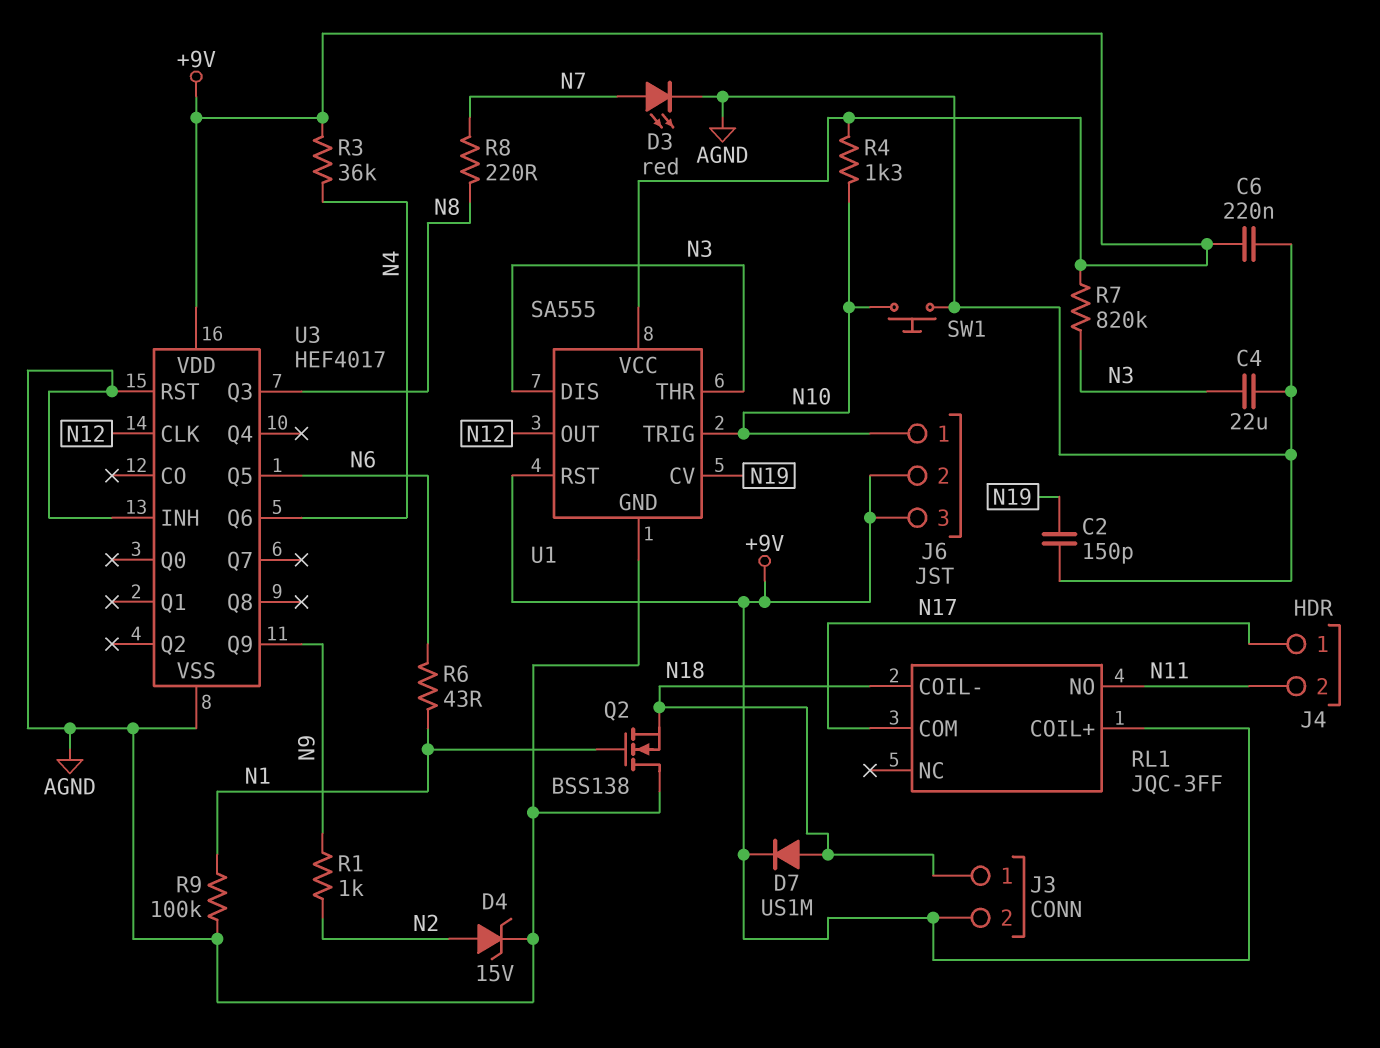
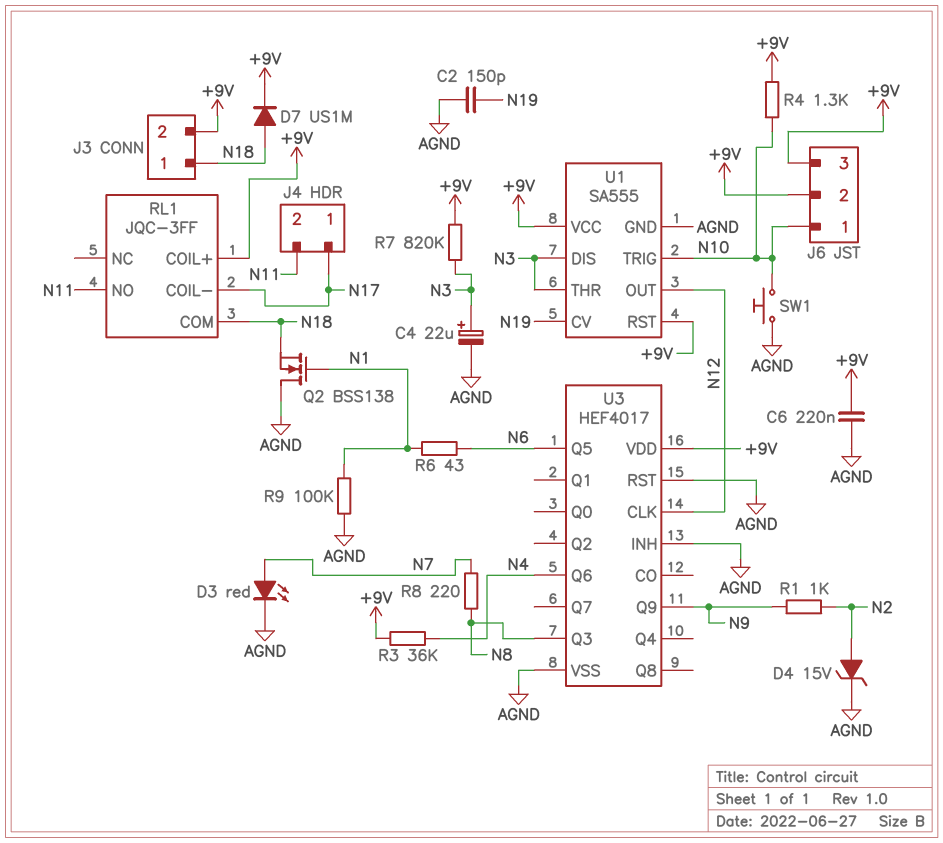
C4: 22uF (AGND, N3) -> 22uF (plus N3, minus AGND)
RL1 pin COIL-: N18 -> N17
RL1 pin COM: N17 -> N18

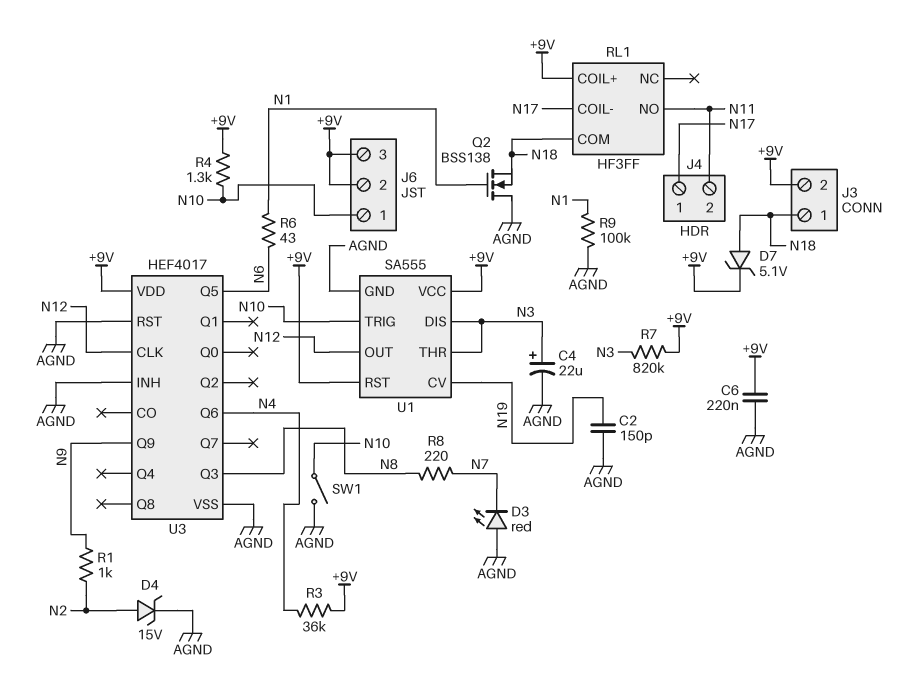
D3: LED red (A N7, K AGND) -> LED red (A AGND, K N7)
D7: diode US1M (A N18, K +9V) -> zener 5.1V (A N18, K +9V)
RL1: JQC-3FF -> HF3FF
SW1: button (AGND, N10) -> switch (AGND, N10)

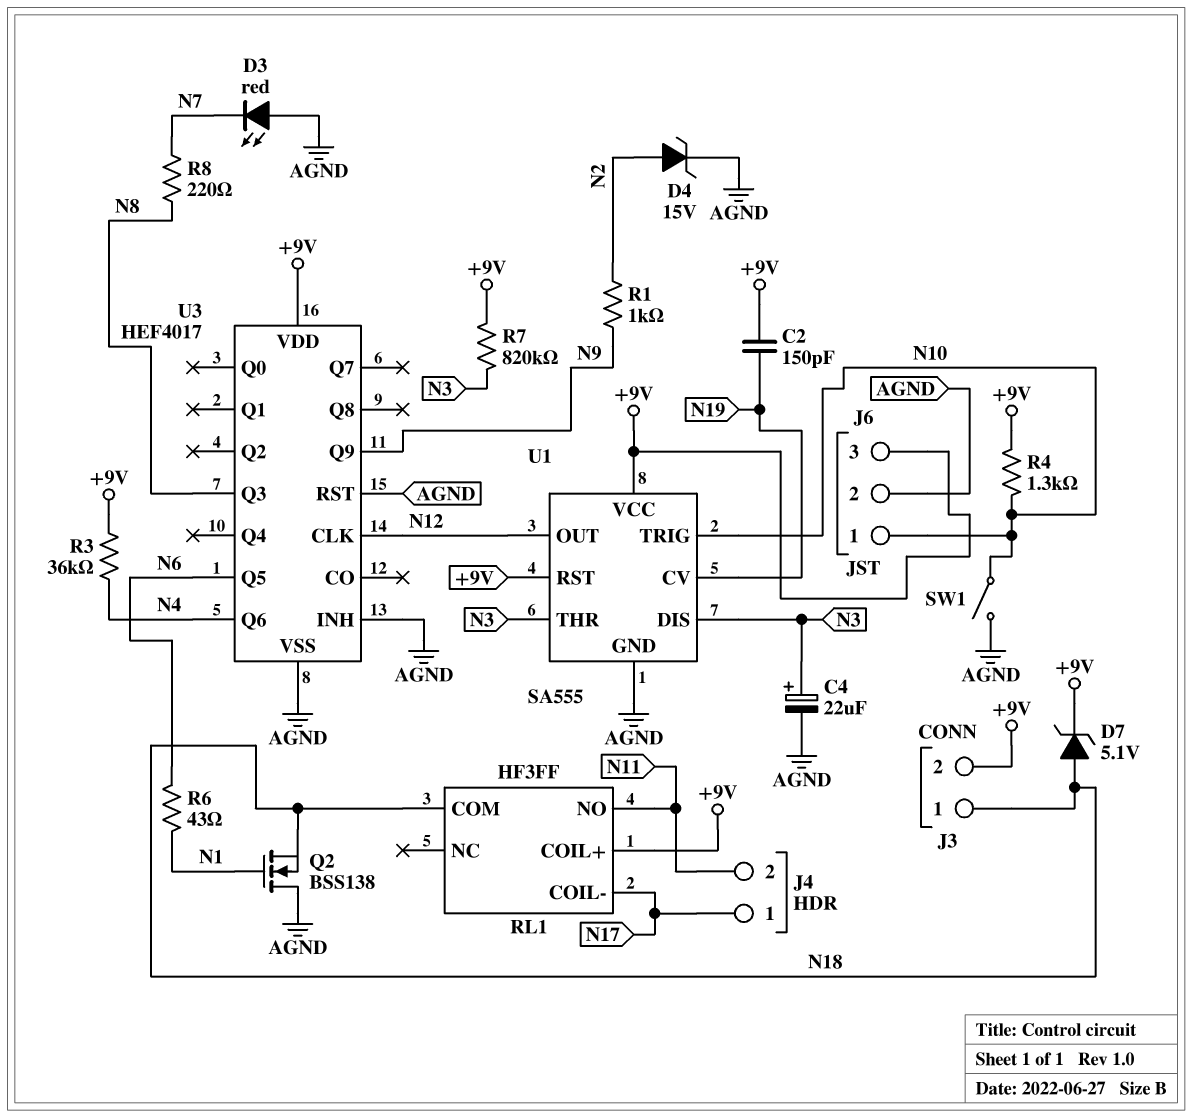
C2: 150pF (AGND, N19) -> 150pF (+9V, N19)
C6: 220nF (+9V, AGND) -> none
J6 pin 2: +9V -> AGND
R9: 100k (AGND, N1) -> none

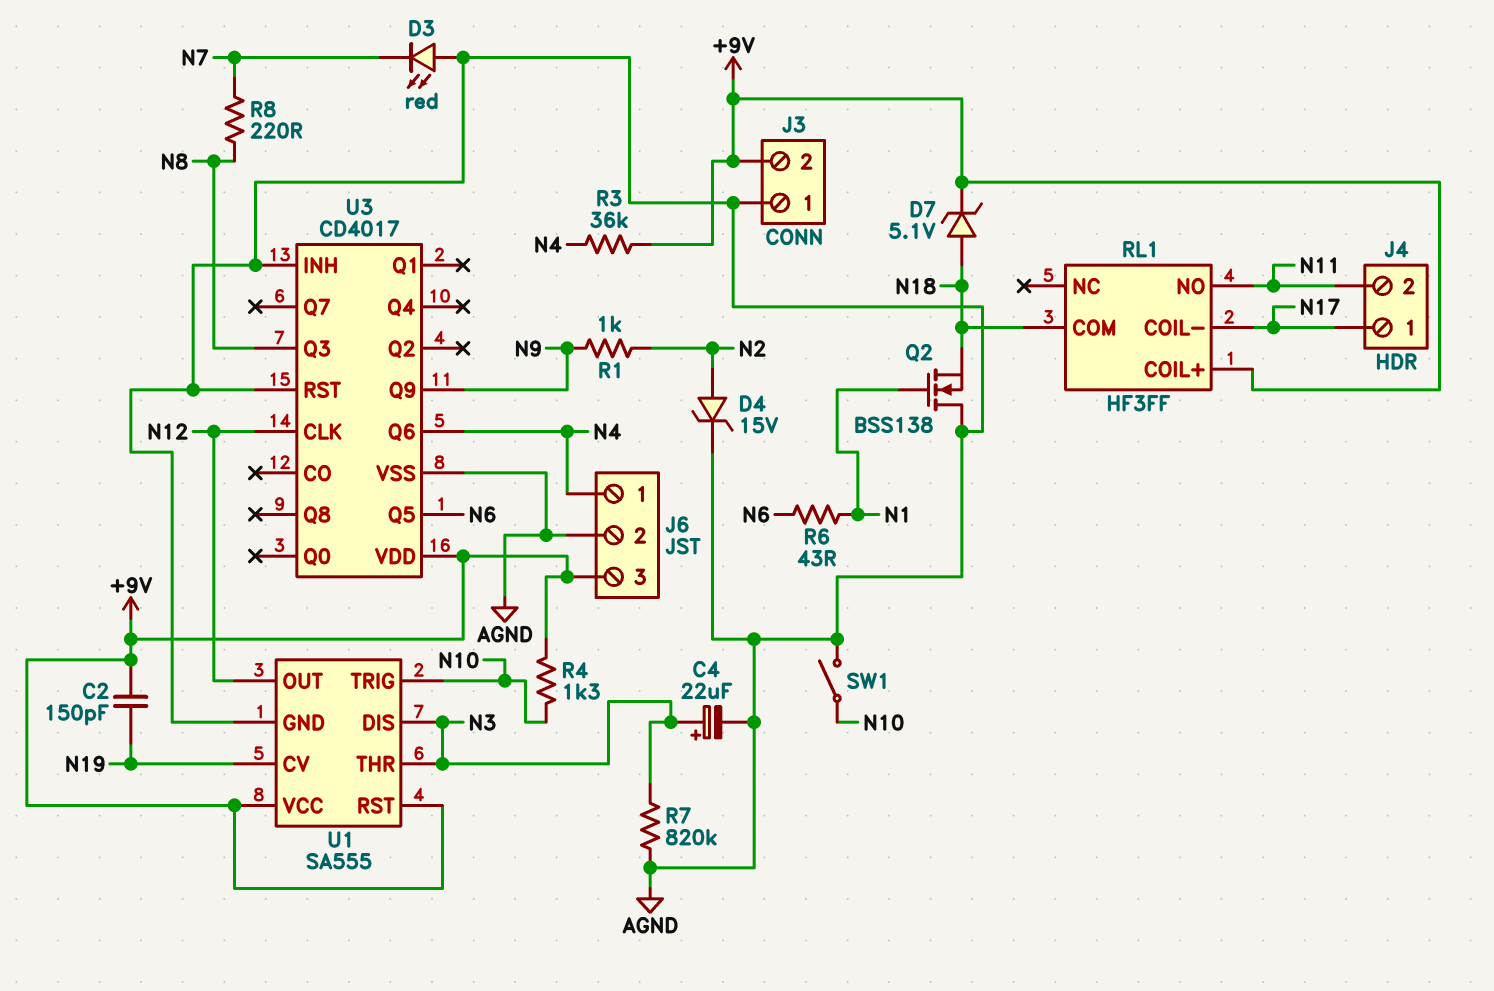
J3 pin 1: N18 -> AGND
J6 pin 1: N10 -> N4
R7: 820k (+9V, N3) -> 820k (AGND, N3)
U3: HEF4017 -> CD4017

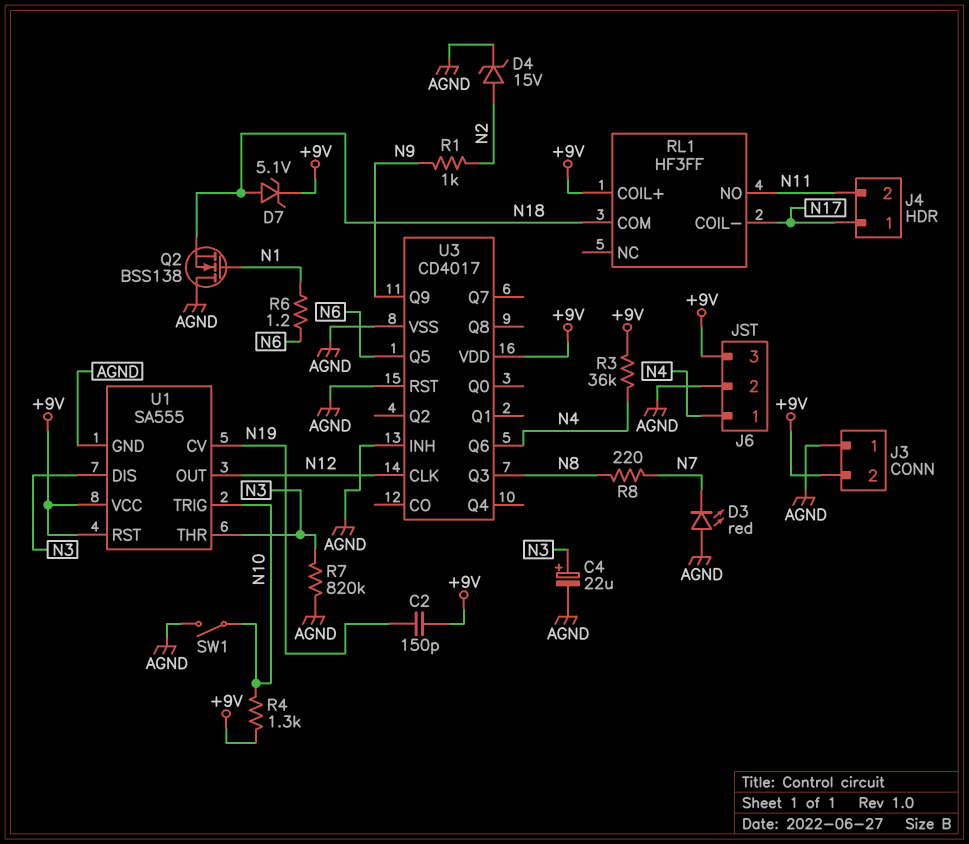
R6: 43 (N1, N6) -> 1.2 (N1, N6)

